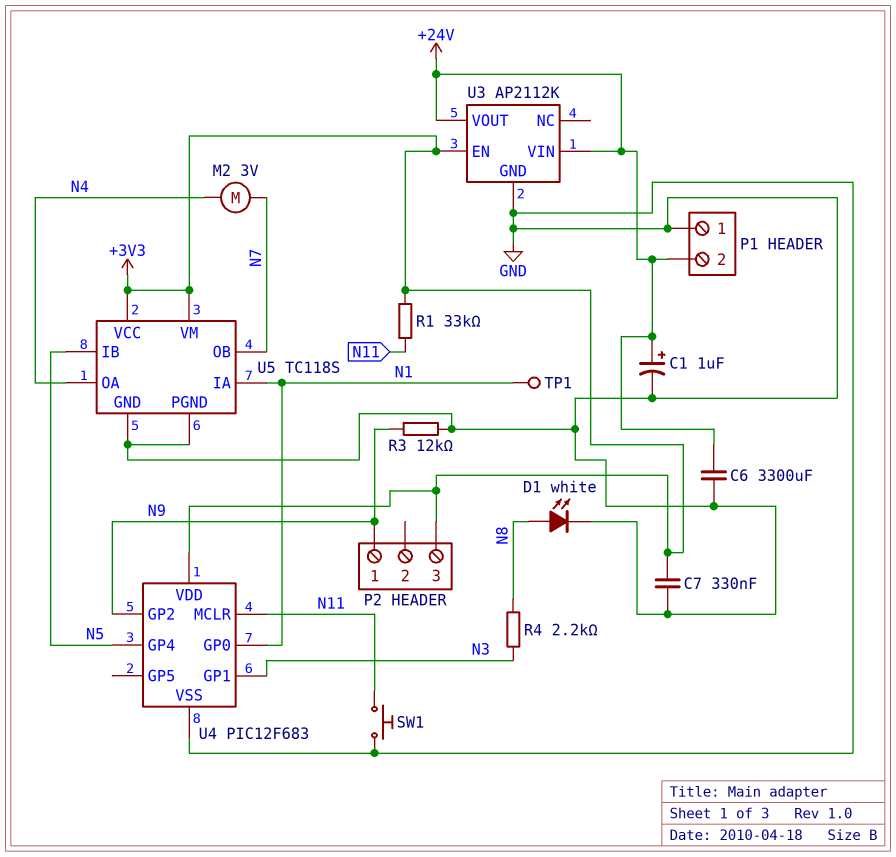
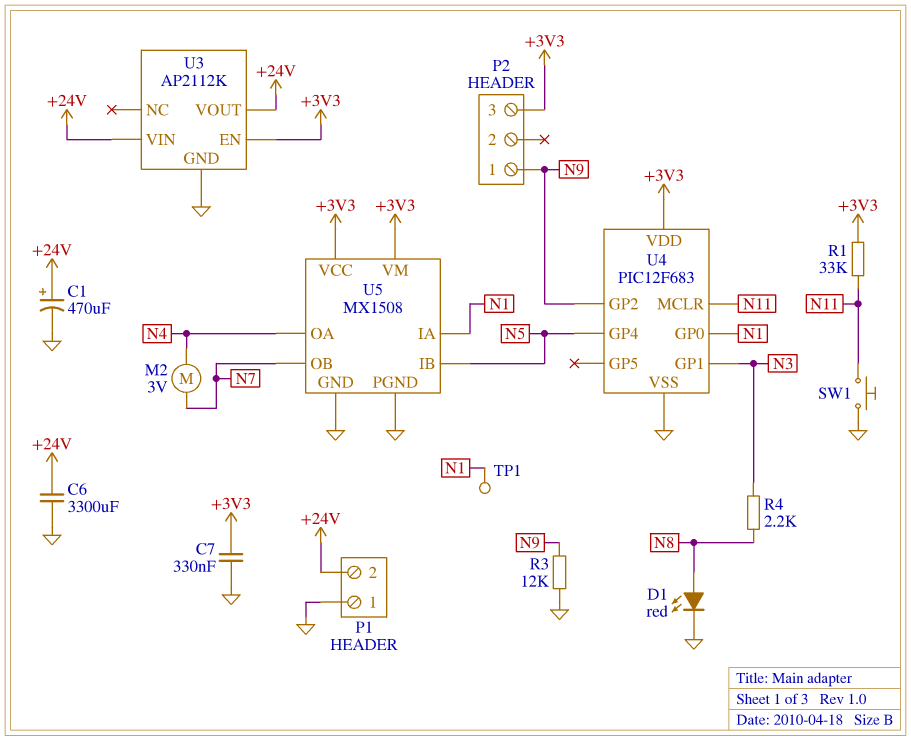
C1: 1uF (plus +24V, minus GND) -> 470uF (plus +24V, minus GND)
D1: LED white (A N8, K GND) -> LED red (A N8, K GND)
U5: TC118S -> MX1508

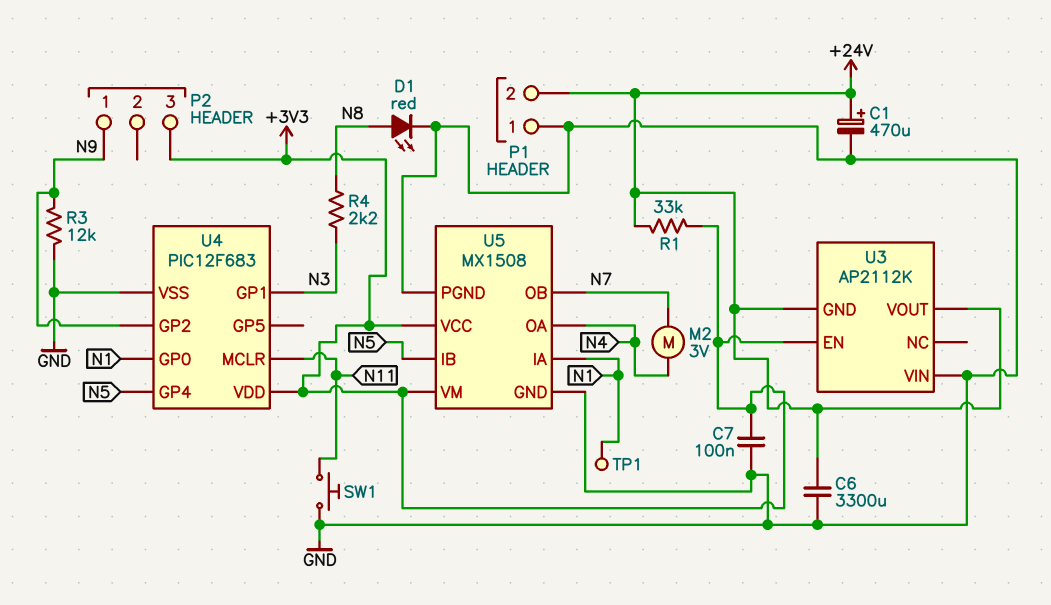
C7: 330nF (+3V3, GND) -> 100nF (+3V3, GND)
R1: 33k (+3V3, N11) -> 33k (+3V3, +24V)
U3 pin GND: GND -> +24V
U3 pin VIN: +24V -> GND

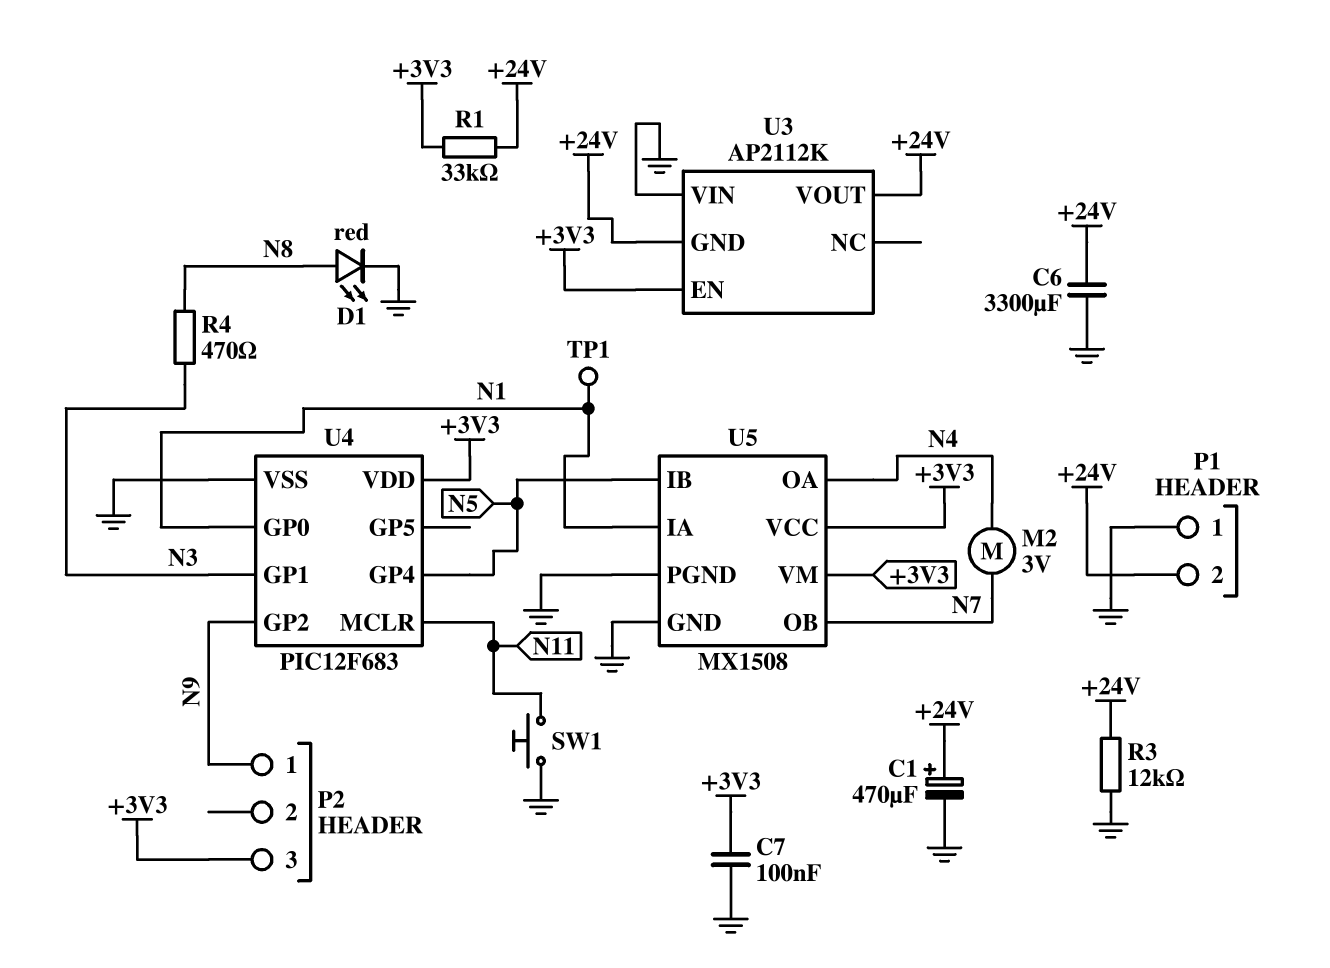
R3: 12k (GND, N9) -> 12k (+24V, GND)
R4: 2.2k (N3, N8) -> 470 (N3, N8)

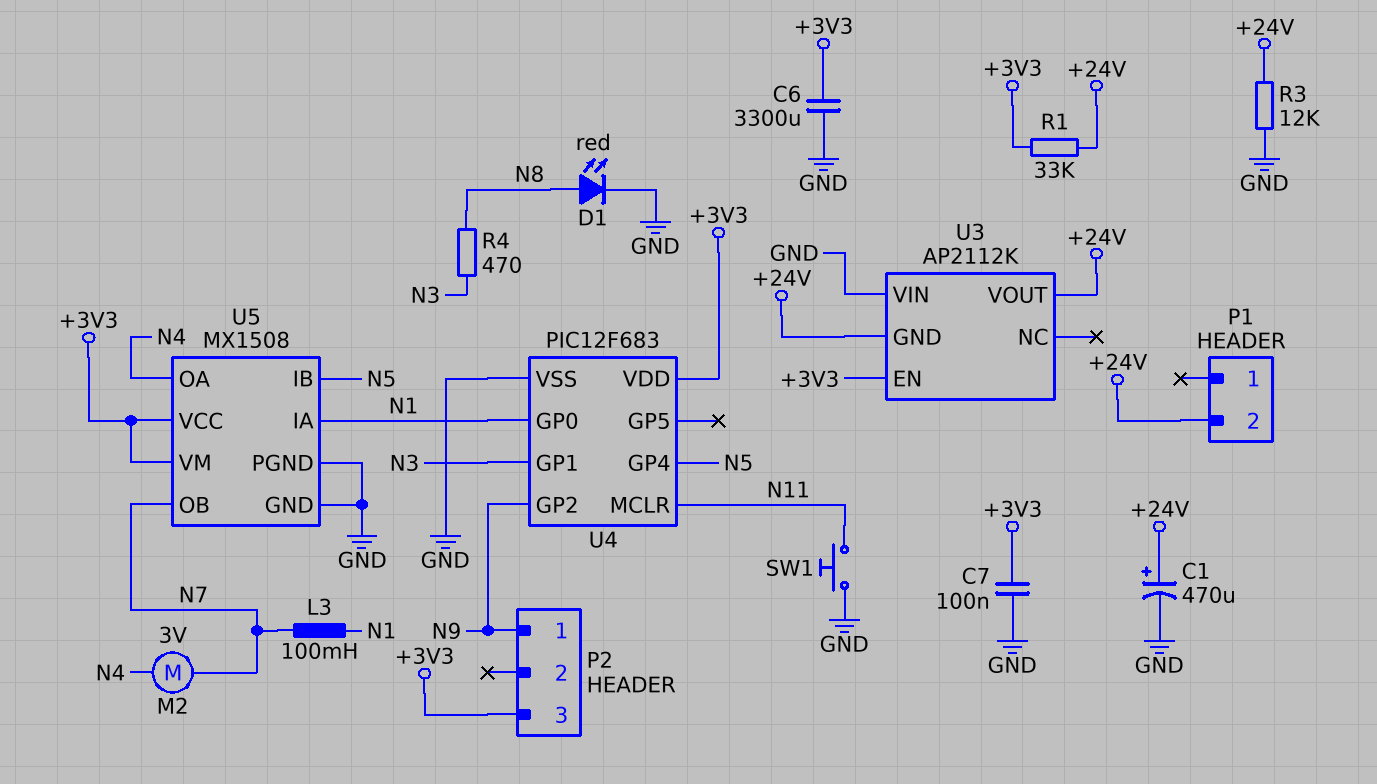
C6: 3300uF (+24V, GND) -> 3300uF (+3V3, GND)
L3: none -> 100mH (N1, N7)
P1 pin 1: GND -> none
TP1: test point (N1) -> none

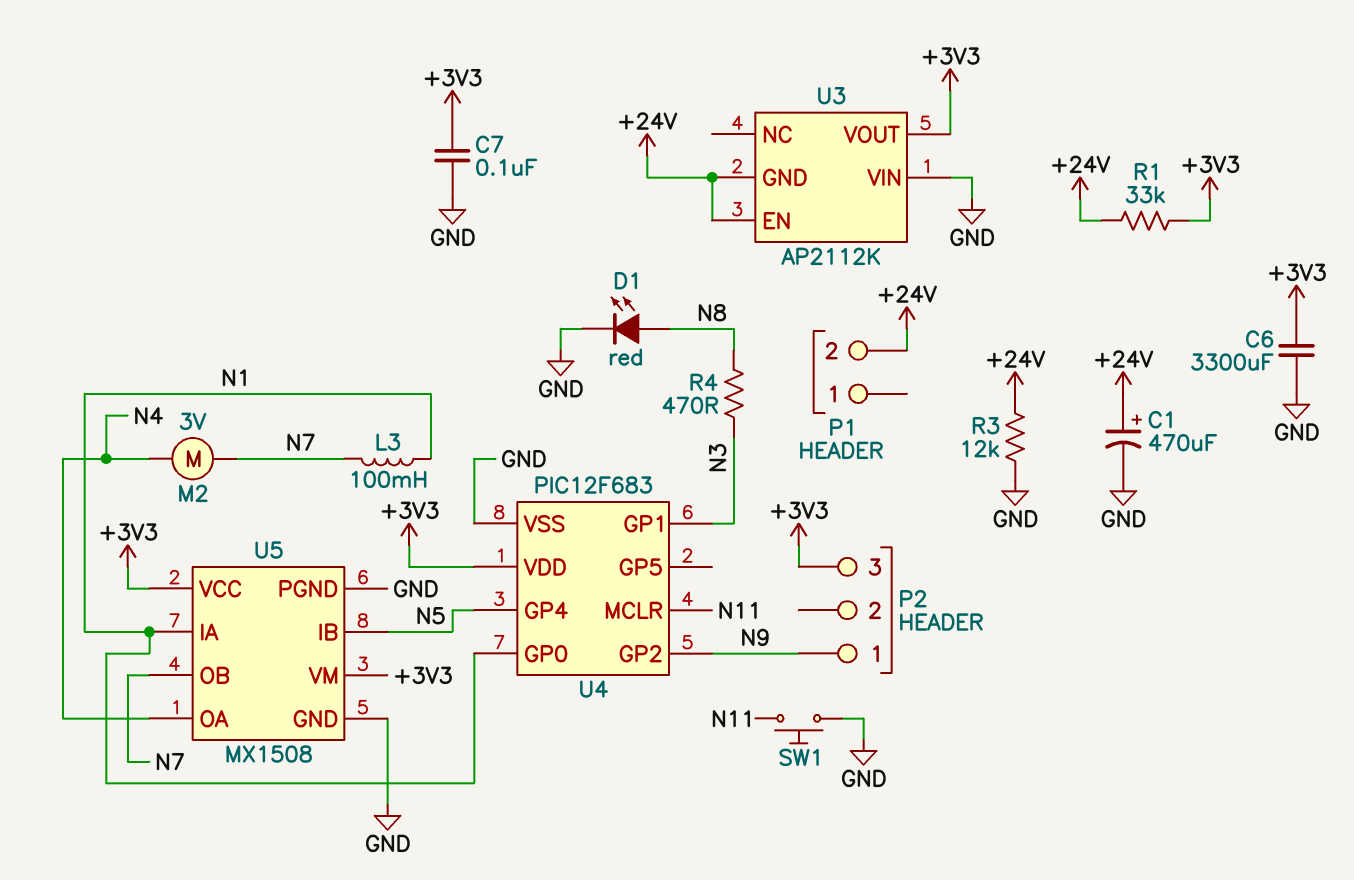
U3 pin EN: +3V3 -> +24V
U3 pin VOUT: +24V -> +3V3

